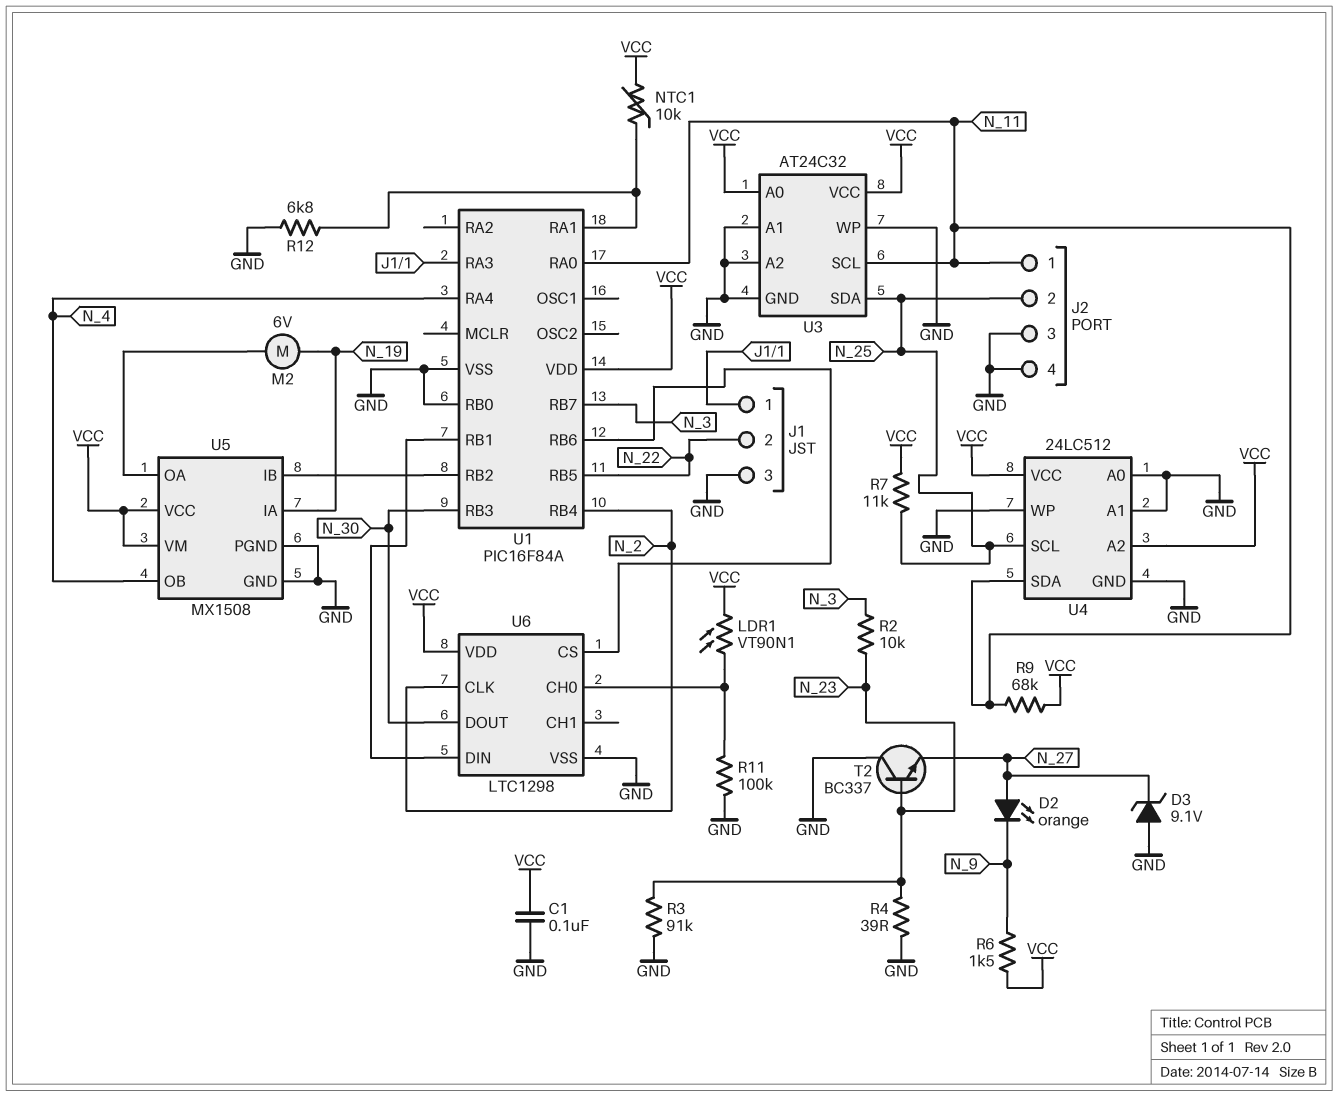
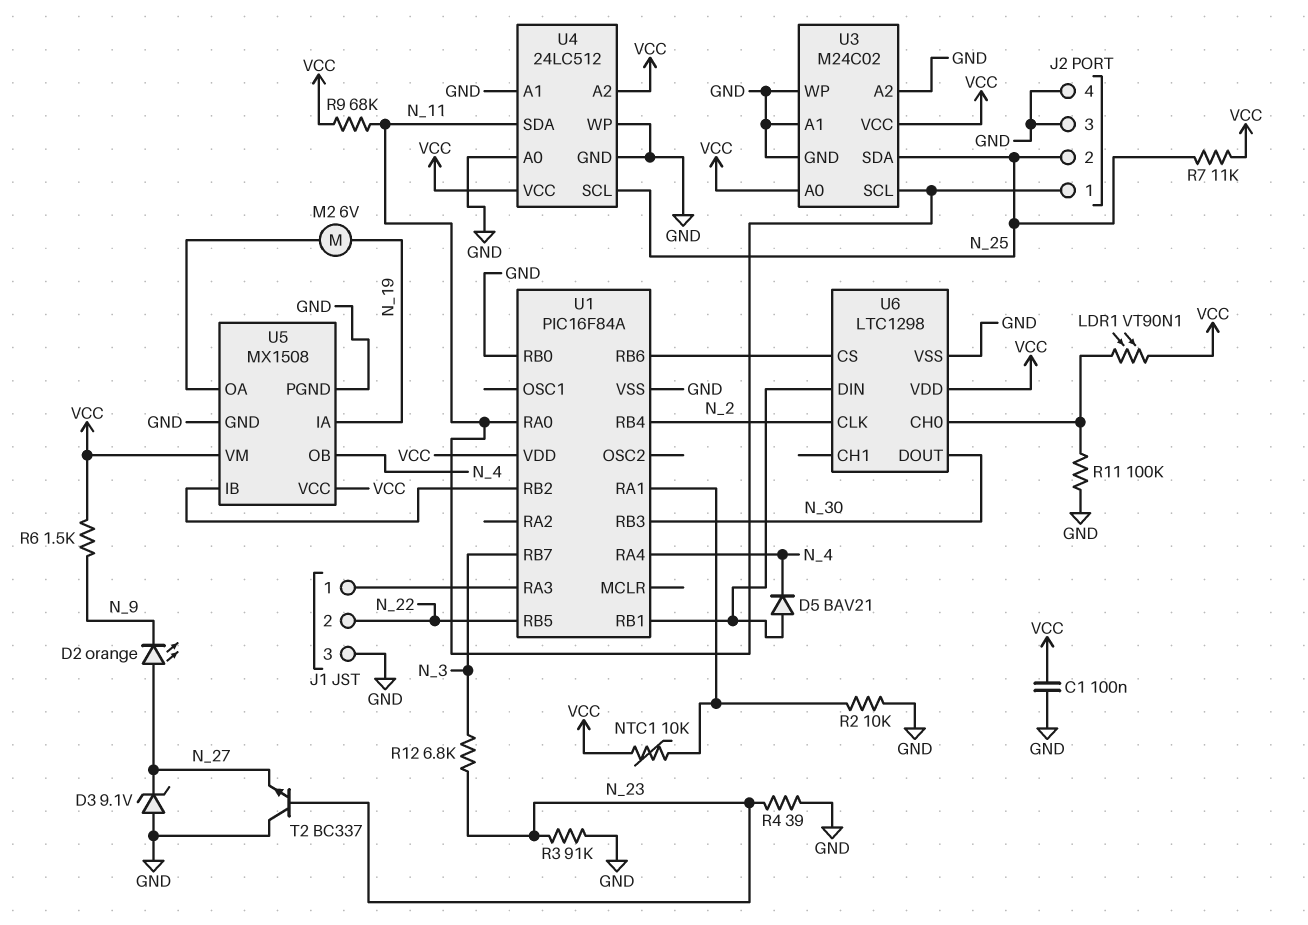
D5: none -> diode BAV21 (A U1/RB1, K N_4)
R2: 10k (N_3, N_23) -> 10k (GND, U1/RA1)
R12: 6.8k (GND, U1/RA1) -> 6.8k (N_3, N_23)
U3: AT24C32 -> M24C02

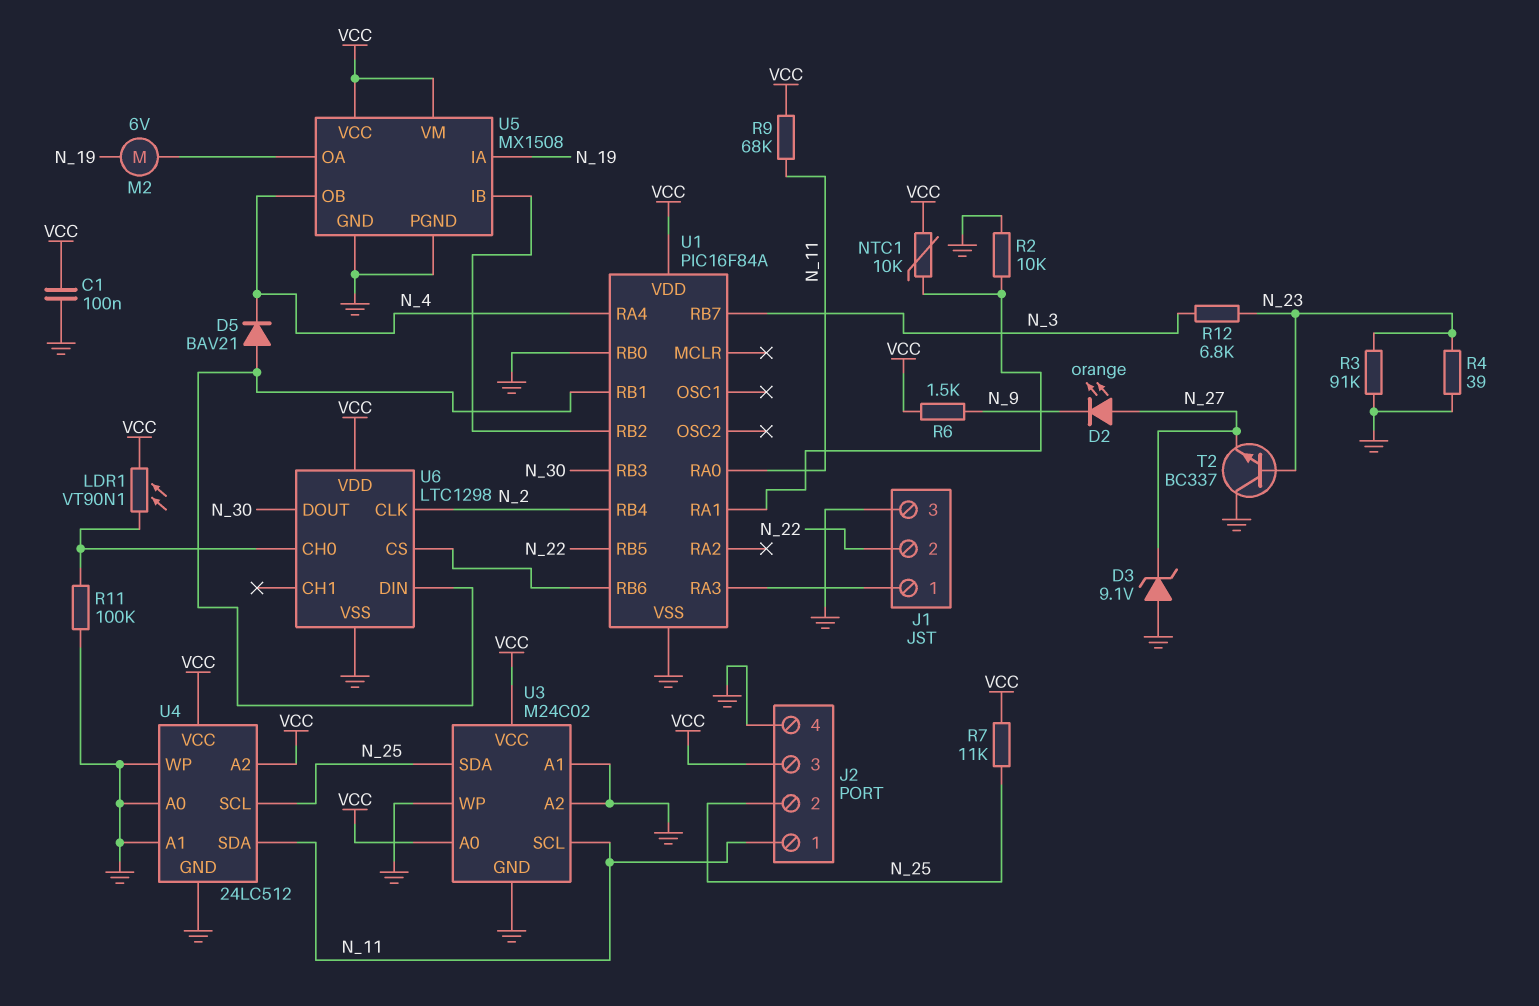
J2 pin 3: GND -> VCC

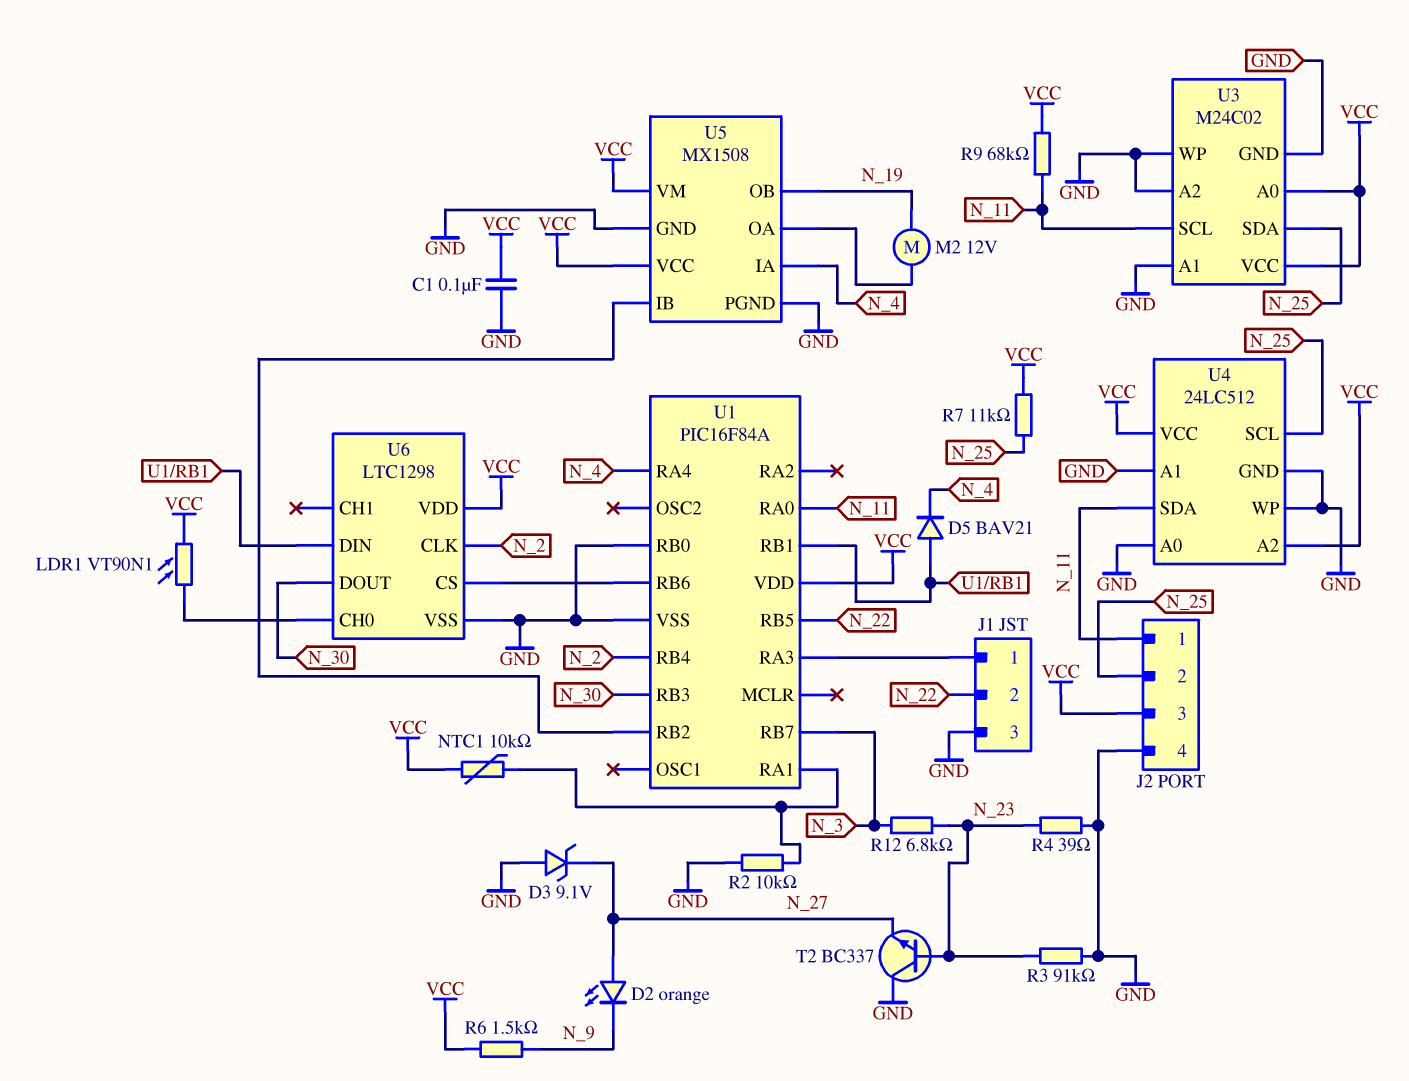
M2: motor 6V (N_19, U5/OA) -> motor 12V (N_19, U5/OA)
R11: 100k (GND, U6/CH0) -> none
U5 pin IA: N_19 -> N_4
U5 pin OB: N_4 -> N_19

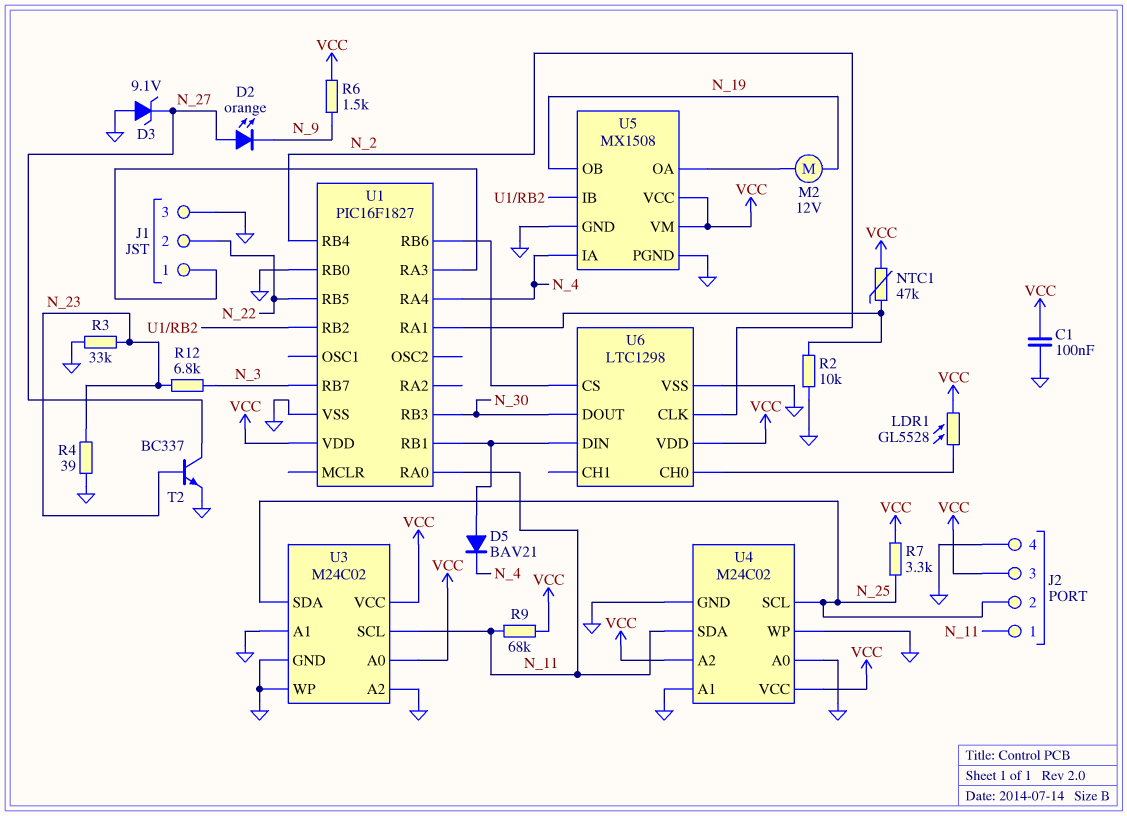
LDR1: VT90N1 (U6/CH0, VCC) -> GL5528 (U6/CH0, VCC)
NTC1: 10k (U1/RA1, VCC) -> 47k (U1/RA1, VCC)
R3: 91k (GND, N_23) -> 33k (GND, N_23)
R7: 11k (N_25, VCC) -> 3.3k (N_25, VCC)
T2: NPN BC337 (B N_23, C GND, E N_27) -> NPN BC337 (B N_23, C N_27, E GND)
U1: PIC16F84A -> PIC16F1827
U4: 24LC512 -> M24C02

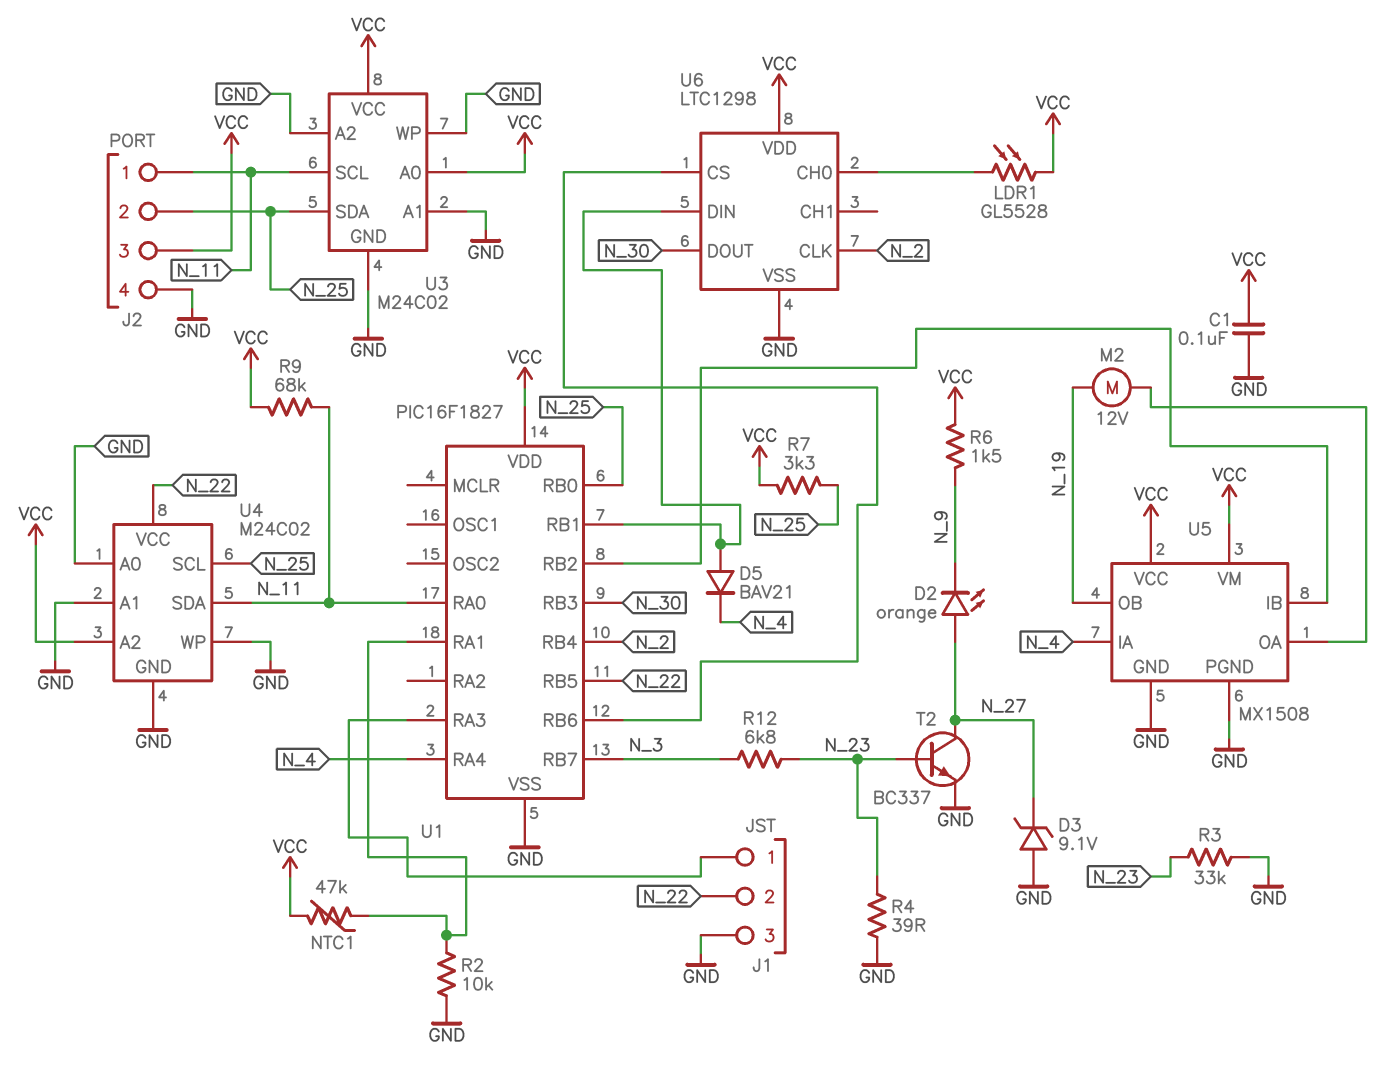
U1 pin RB0: GND -> N_25
U4 pin VCC: VCC -> N_22

